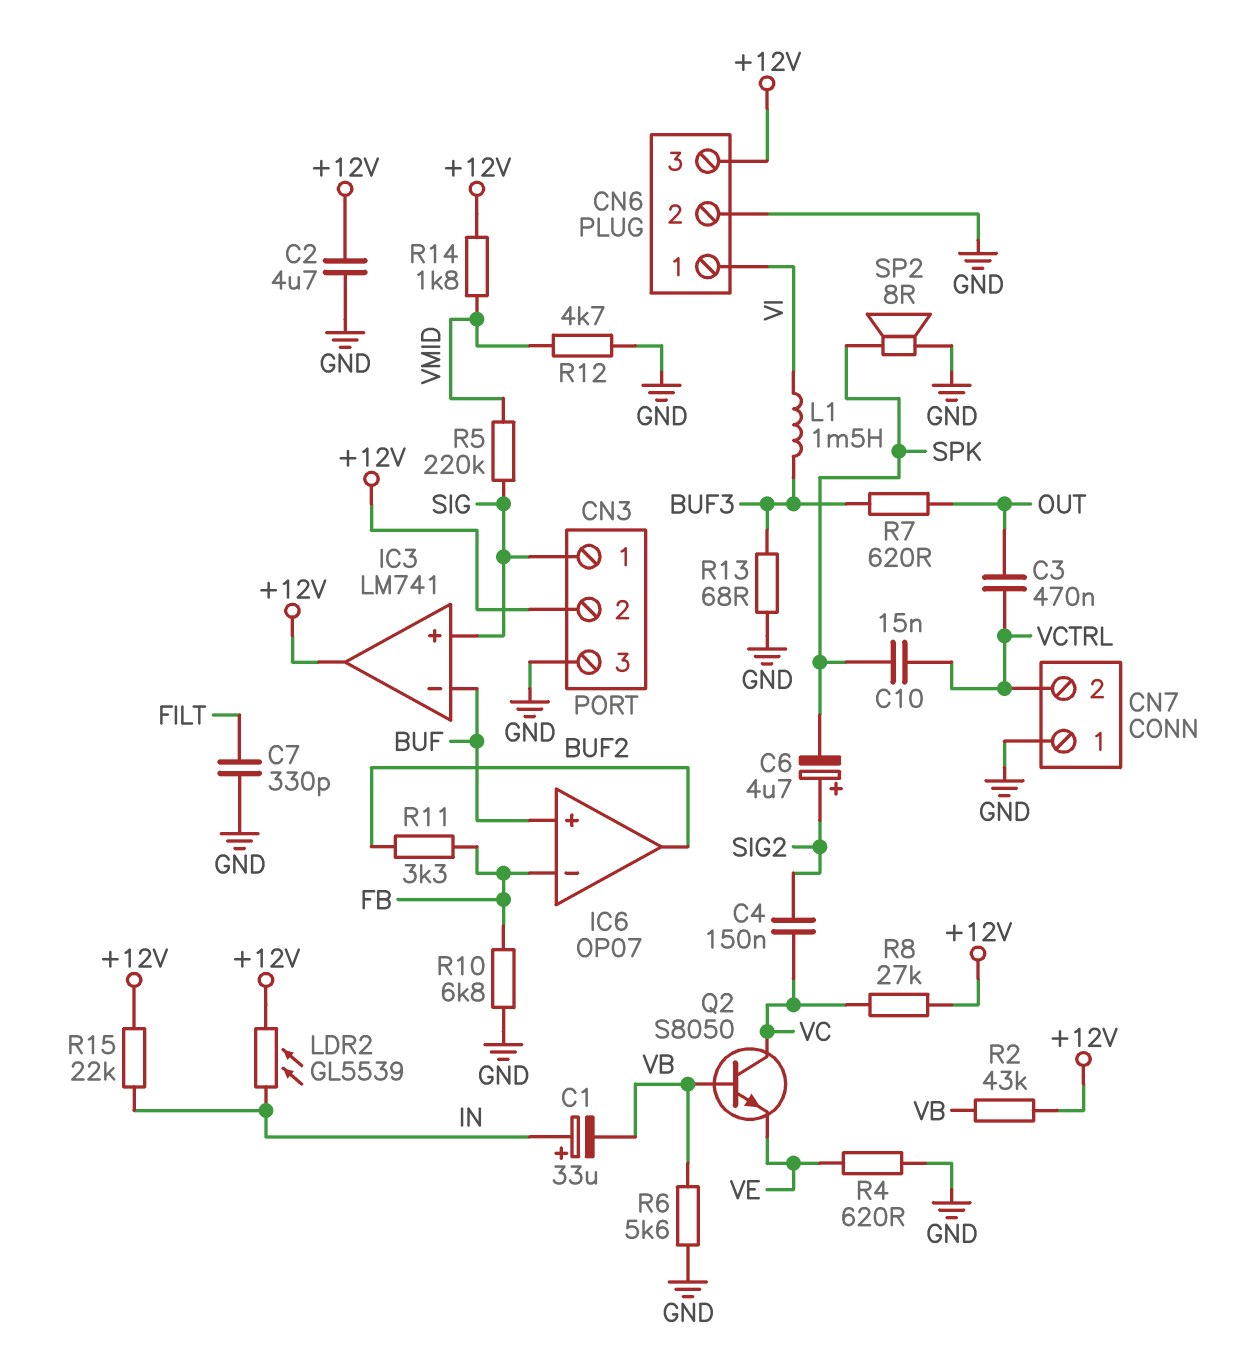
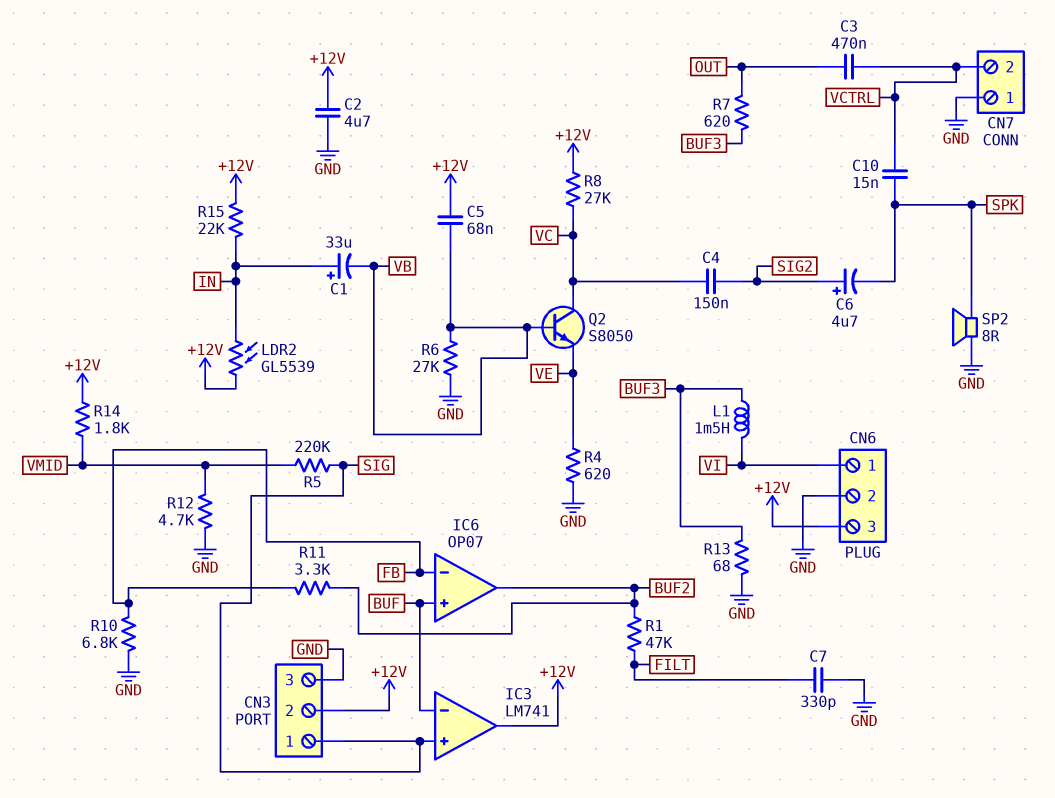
C5: none -> 68nF (+12V, VB)
R1: none -> 47k (BUF2, FILT)
R2: 43k (+12V, VB) -> none
R6: 5.6k (GND, VB) -> 27k (GND, VB)

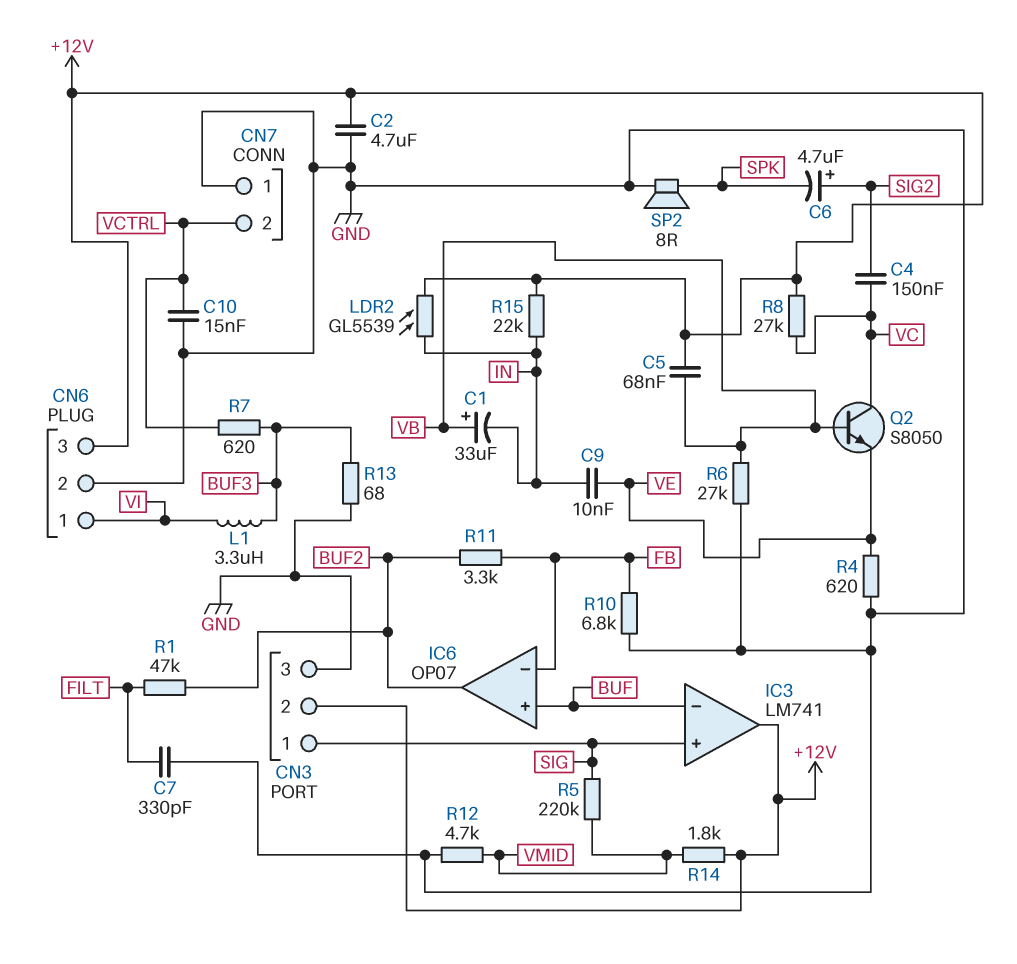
C1: 33uF (plus IN, minus VB) -> 33uF (plus VB, minus IN)
C3: 470nF (OUT, VCTRL) -> none
C9: none -> 10nF (IN, VE)
C10: 15nF (SPK, VCTRL) -> 15nF (GND, VCTRL)
L1: 1.5mH (BUF3, VI) -> 3.3uH (BUF3, VI)
R7: 620 (BUF3, OUT) -> 620 (BUF3, VCTRL)

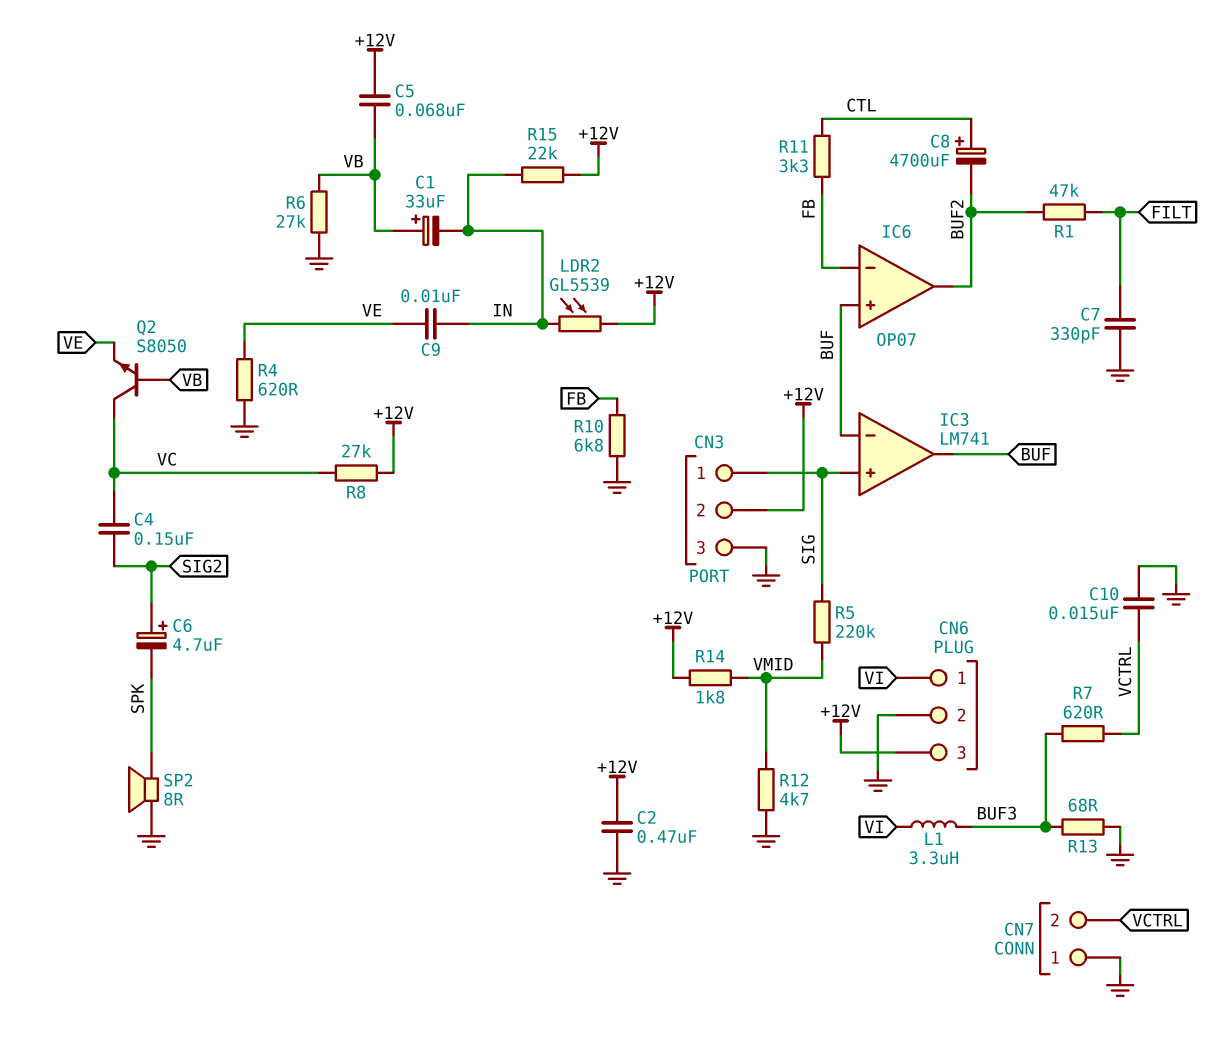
C2: 4.7uF (+12V, GND) -> 470nF (+12V, GND)
C8: none -> 4700uF (plus CTL, minus BUF2)
IC3 pin out: +12V -> BUF
R11: 3.3k (BUF2, FB) -> 3.3k (CTL, FB)

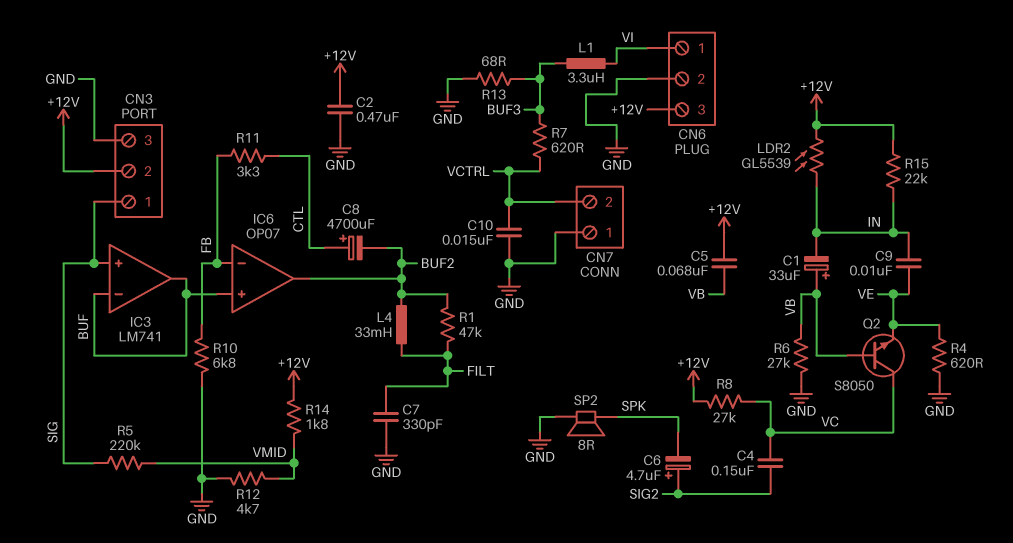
L4: none -> 33mH (BUF2, FILT)

